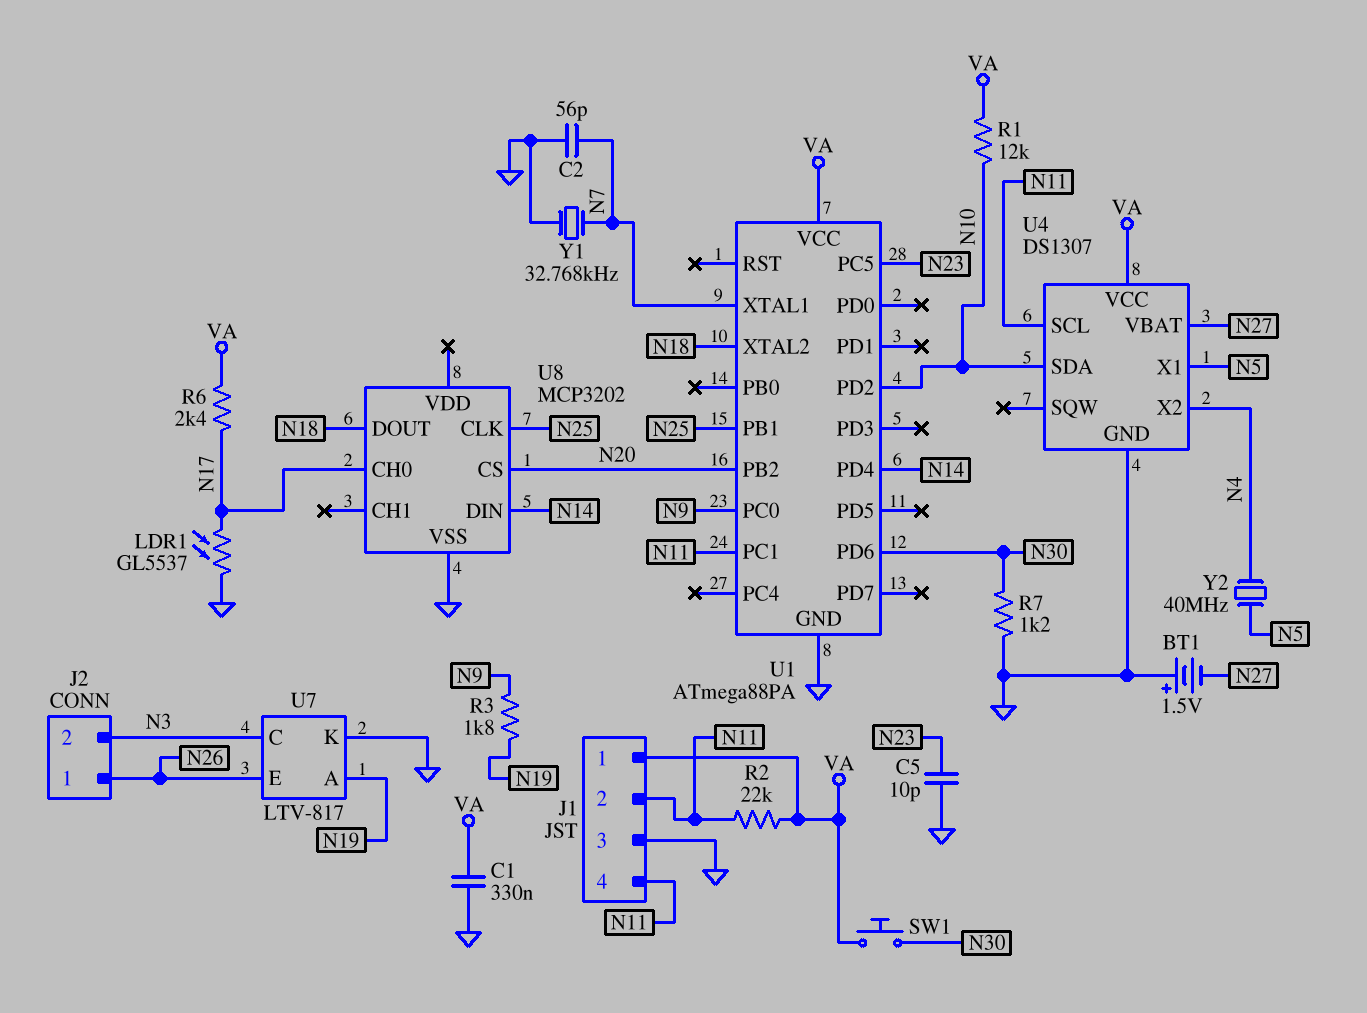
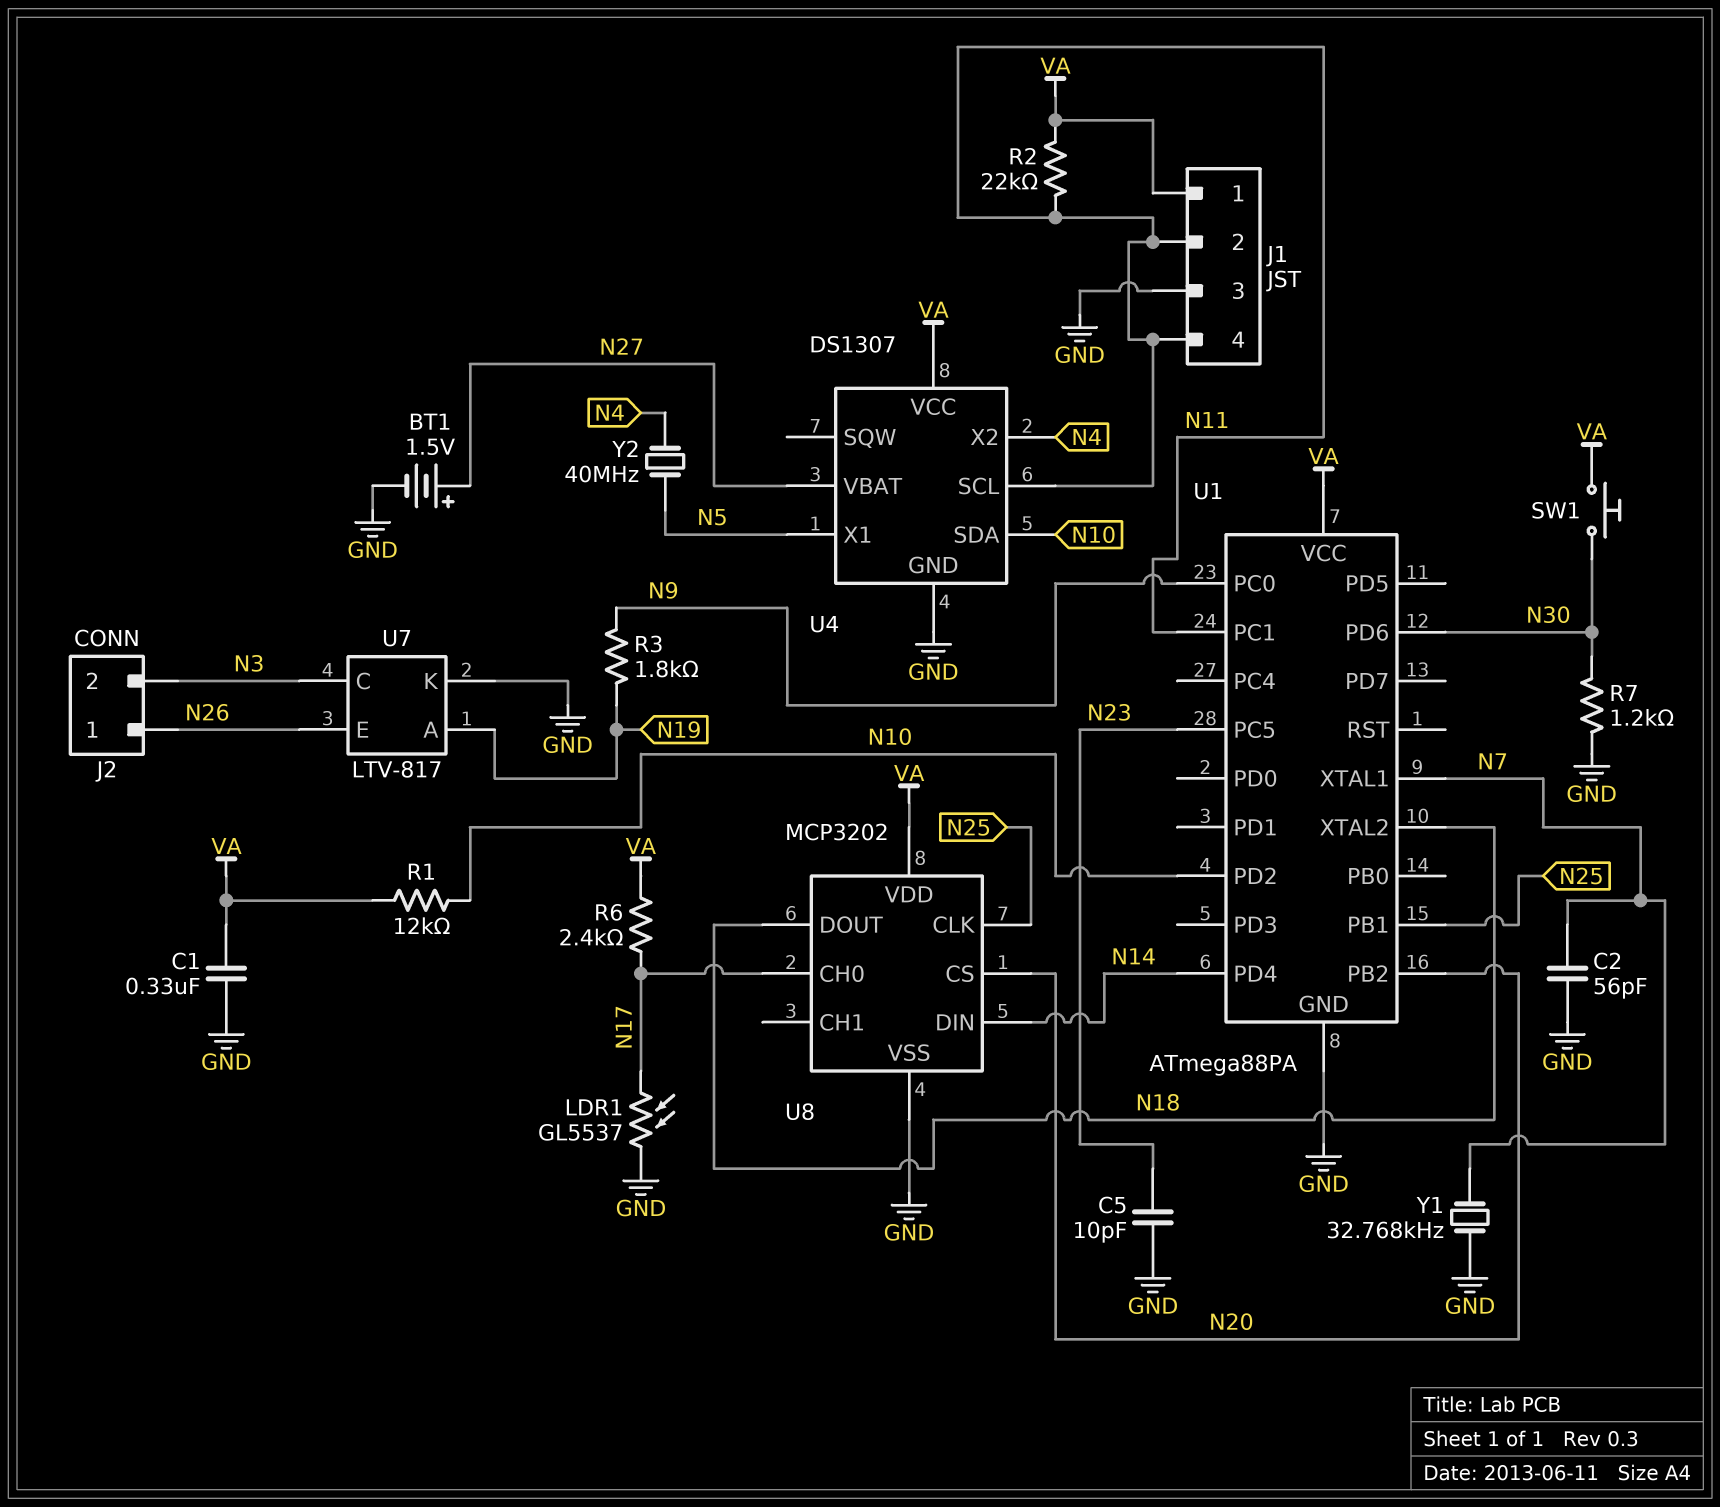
BT1: 1.5V (plus GND, minus N27) -> 1.5V (plus N27, minus GND)
U8 pin VDD: none -> VA

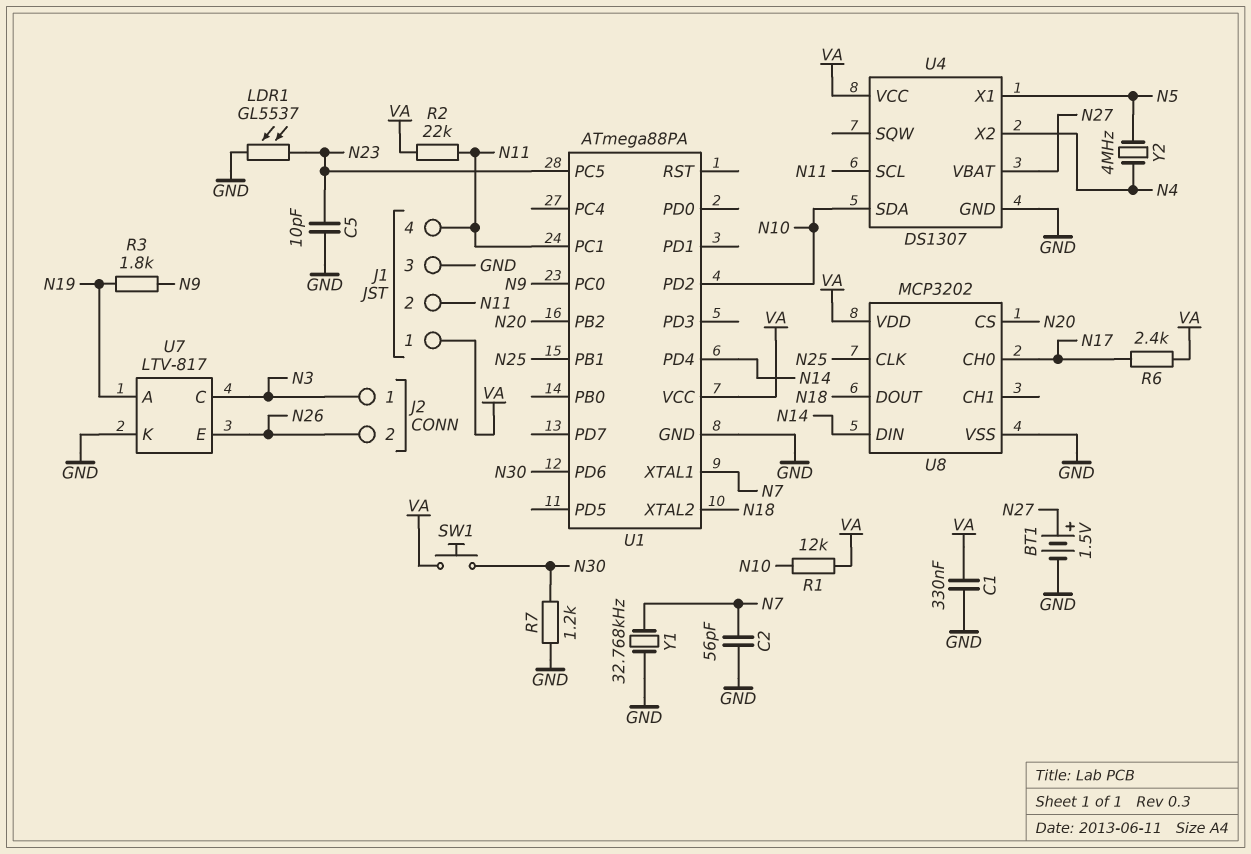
J2 pin 1: N26 -> N3
J2 pin 2: N3 -> N26
LDR1: GL5537 (GND, N17) -> GL5537 (GND, N23)
Y2: 40MHz (N4, N5) -> 4MHz (N4, N5)

